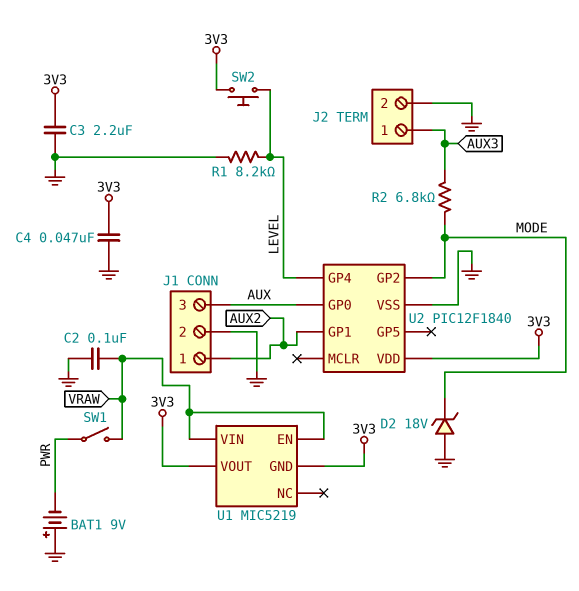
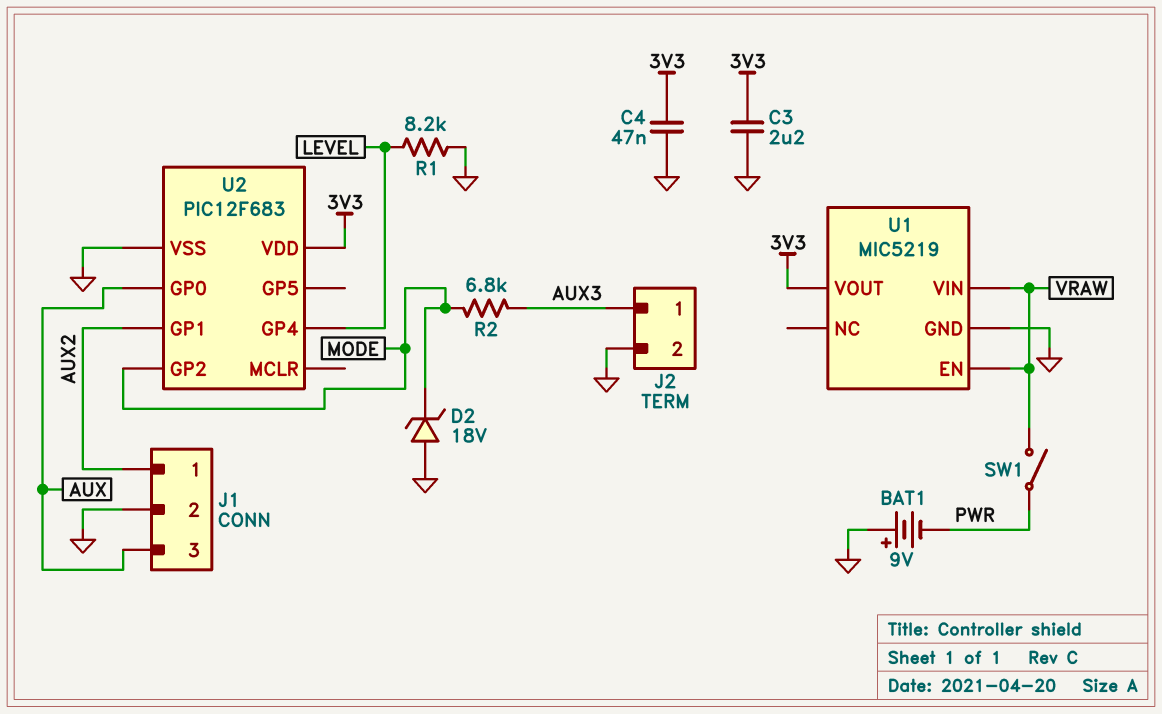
C2: 100nF (GND, VRAW) -> none
SW2: button (3V3, LEVEL) -> none
U1 pin GND: 3V3 -> GND
U2: PIC12F1840 -> PIC12F683

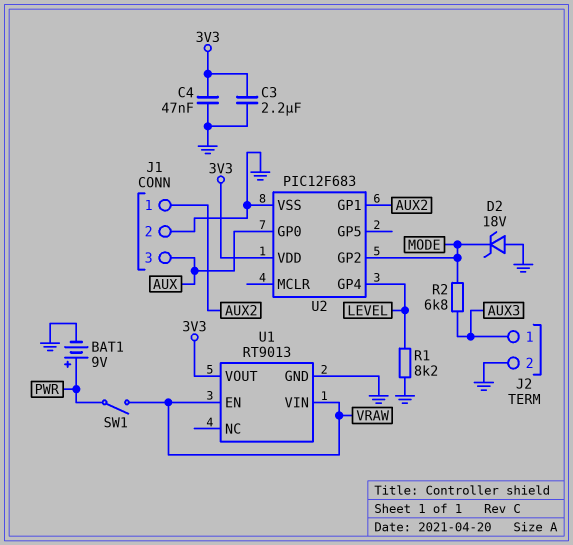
BAT1: 9V (plus GND, minus PWR) -> 9V (plus PWR, minus GND)
U1: MIC5219 -> RT9013

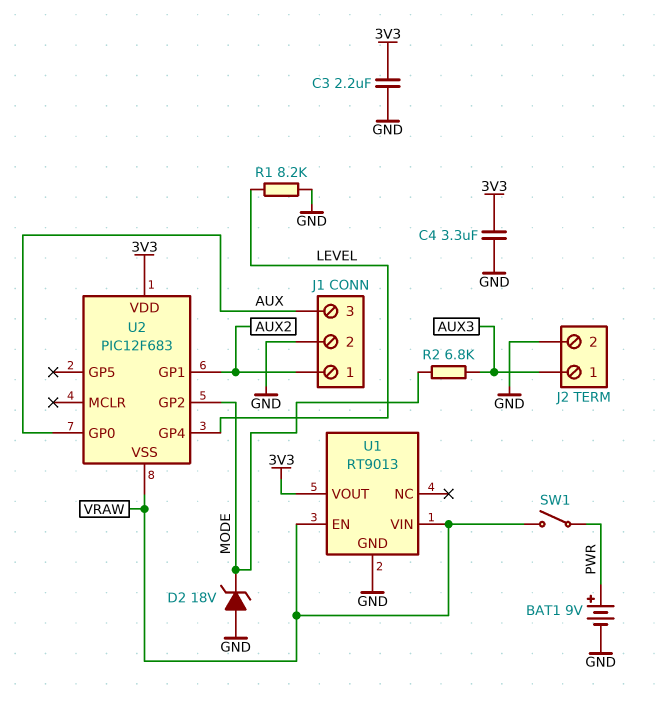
C4: 47nF (3V3, GND) -> 3.3uF (3V3, GND)
U2 pin VSS: GND -> VRAW

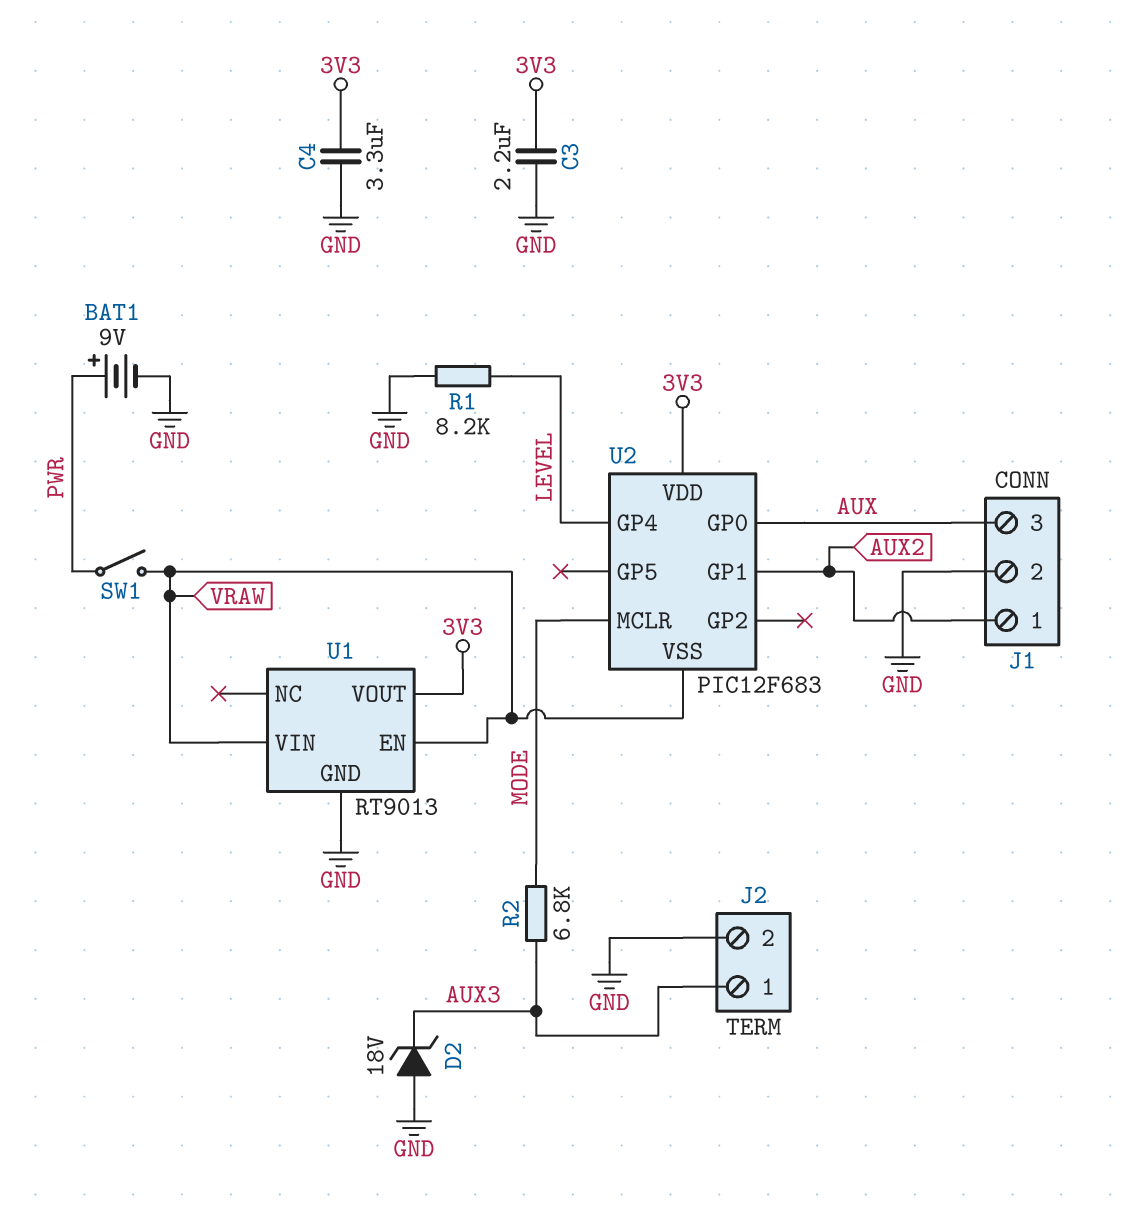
D2: zener 18V (A GND, K MODE) -> zener 18V (A GND, K AUX3)
U2 pin GP2: MODE -> none
U2 pin MCLR: none -> MODE

